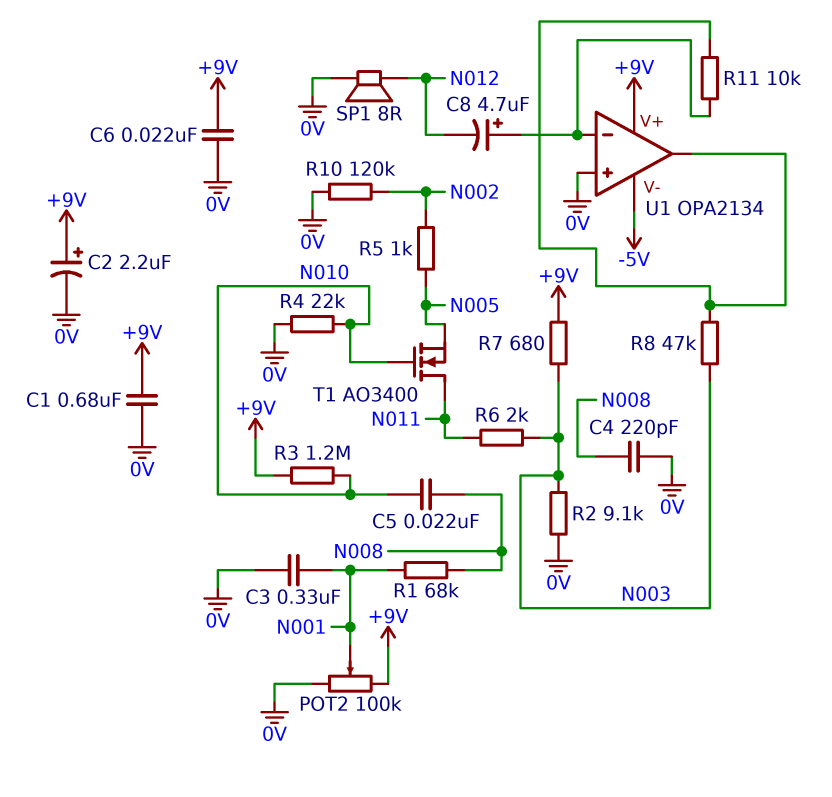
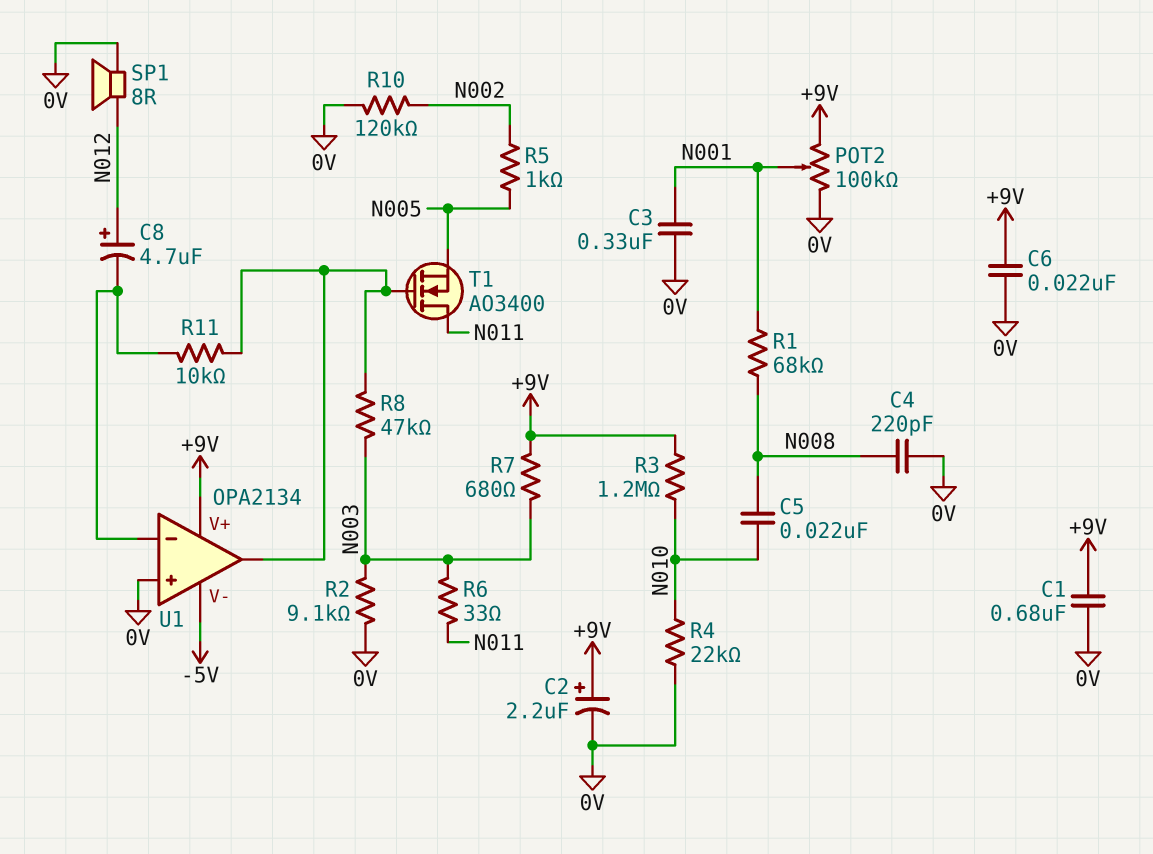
C8: 4.7uF (plus U1/in-, minus N012) -> 4.7uF (plus N012, minus U1/in-)
R6: 2k (N003, N011) -> 33 (N003, N011)
T1: NMOS AO3400 (G N010, D N011, S N005) -> NMOS AO3400 (G U1/out, D N011, S N005)

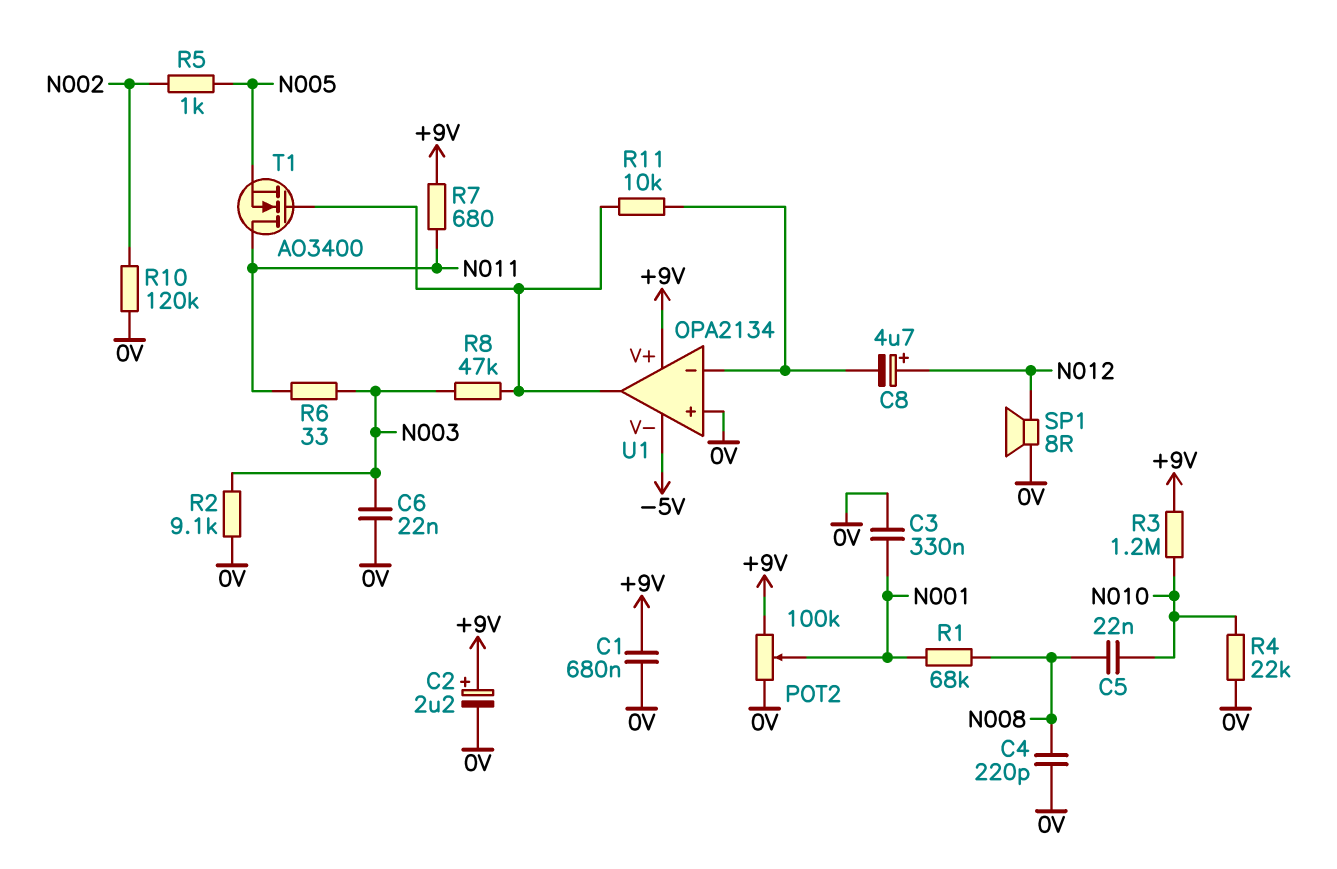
C6: 22nF (+9V, 0V) -> 22nF (0V, N003)
R7: 680 (+9V, N003) -> 680 (+9V, N011)

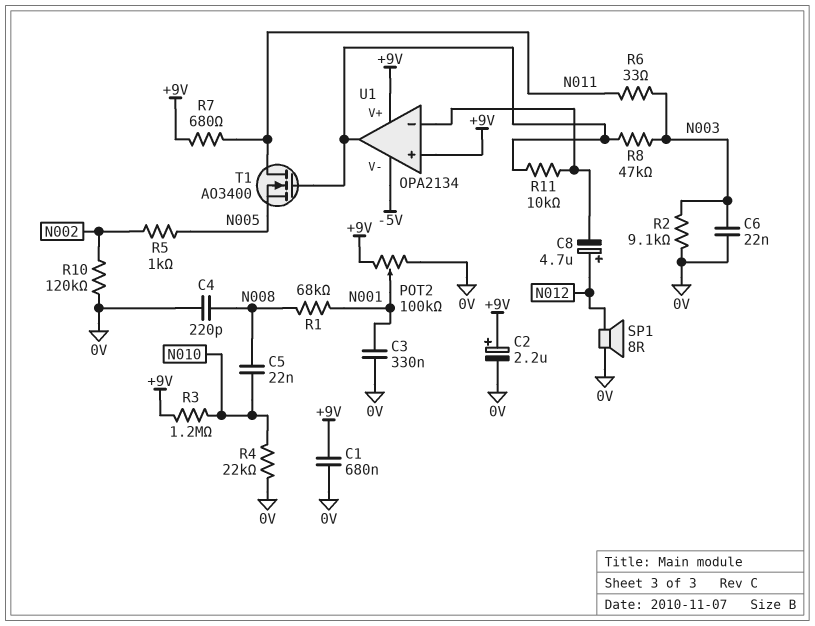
U1 pin in+: 0V -> +9V

